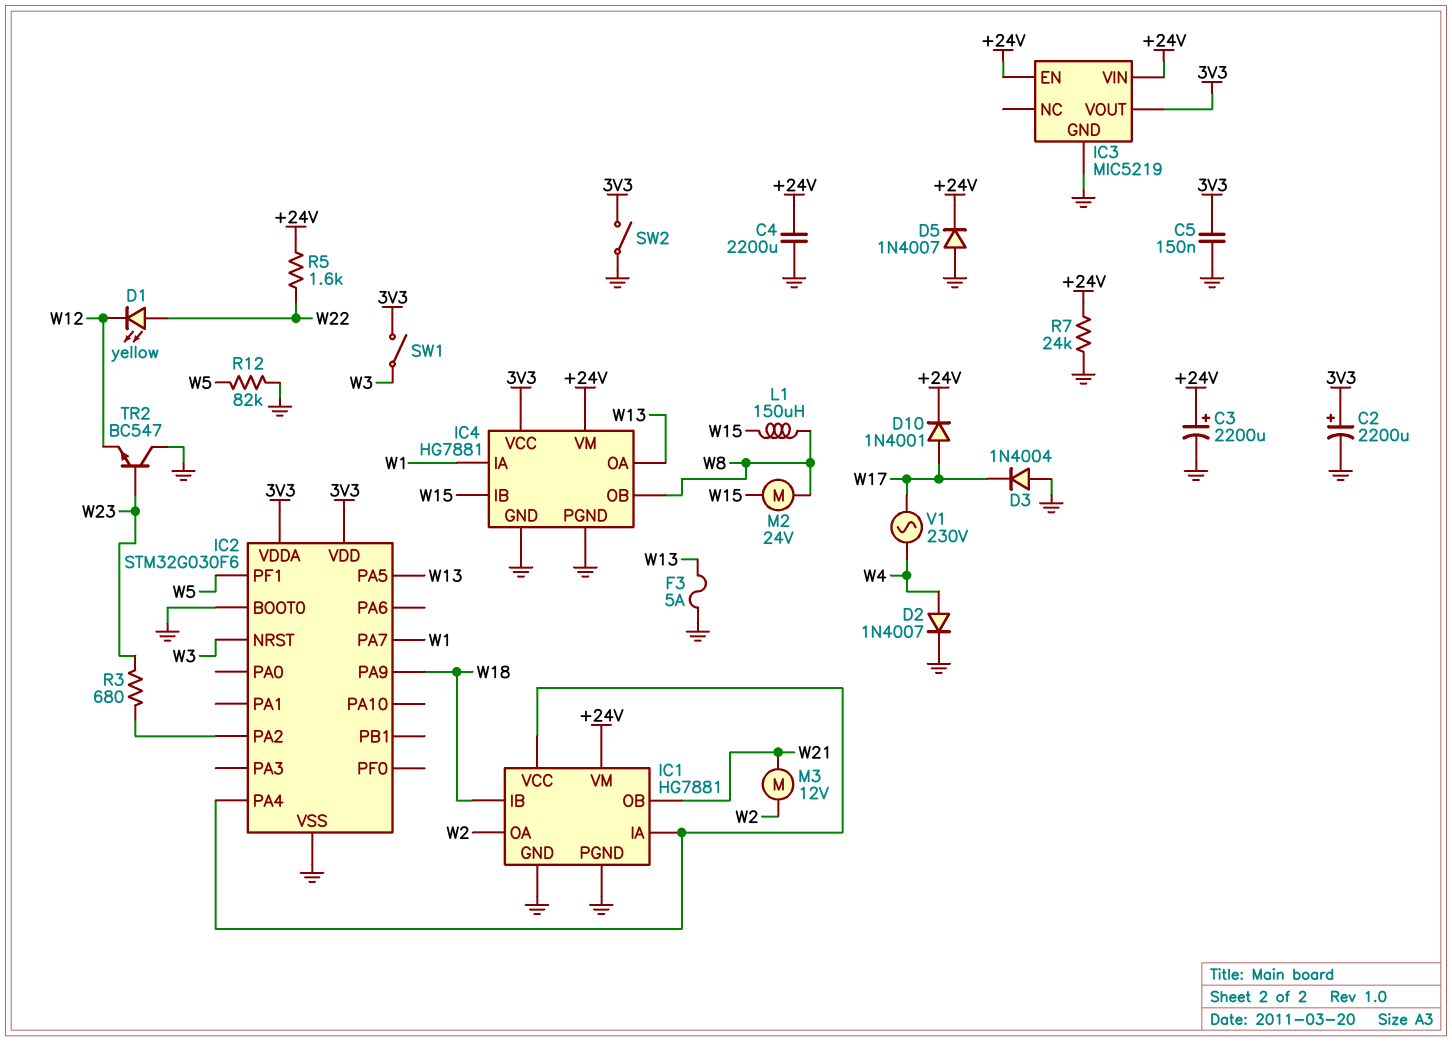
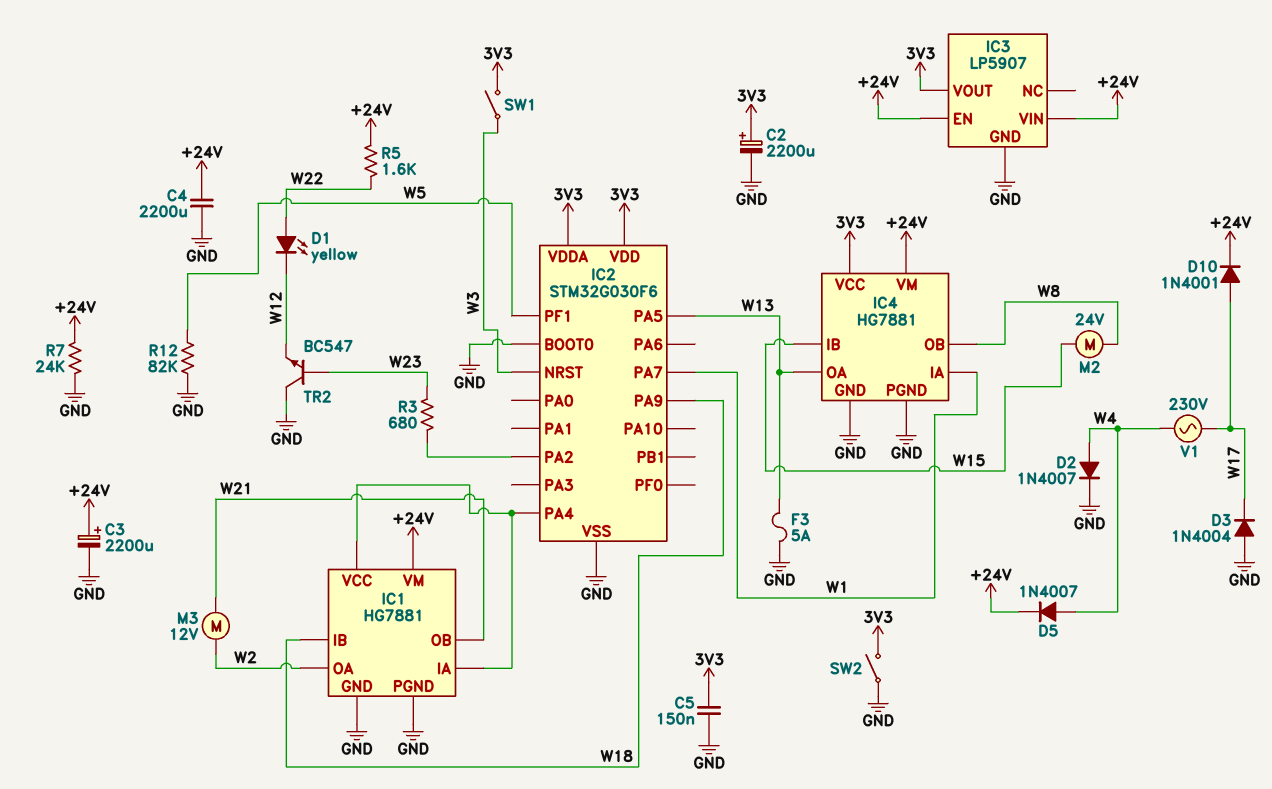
D5: diode 1N4007 (A GND, K +24V) -> diode 1N4007 (A W4, K +24V)
IC3: MIC5219 -> LP5907
L1: 150uH (W8, W15) -> none

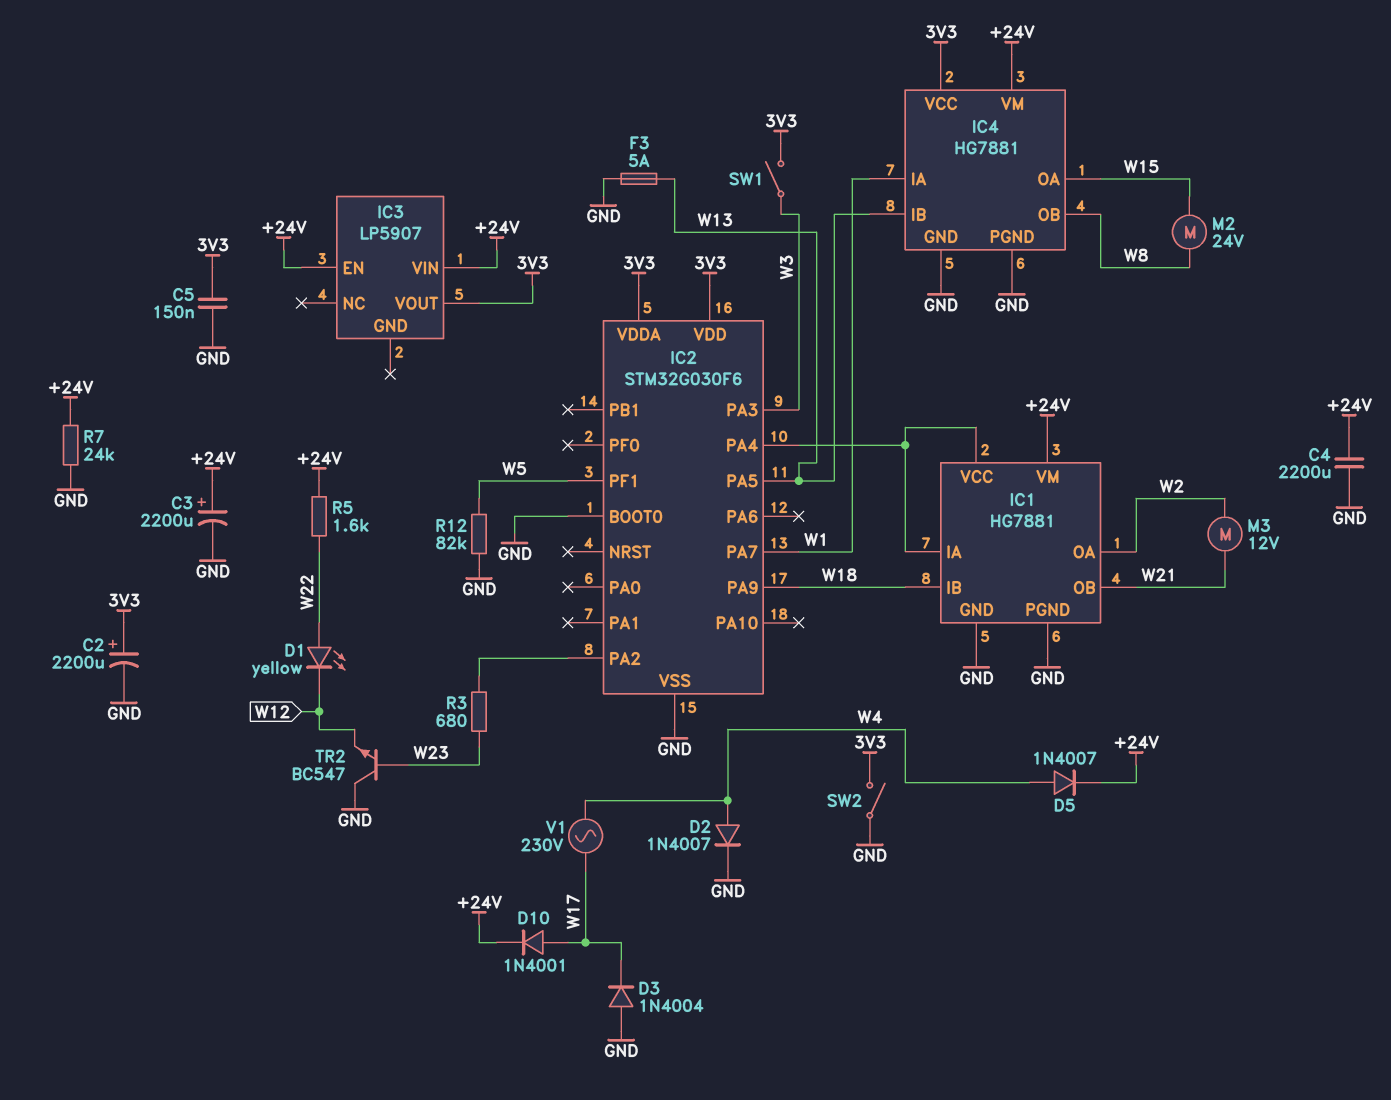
IC2 pin NRST: W3 -> none
IC2 pin PA3: none -> W3
IC3 pin GND: GND -> none
IC4 pin IB: W15 -> W13
IC4 pin OA: W13 -> W15

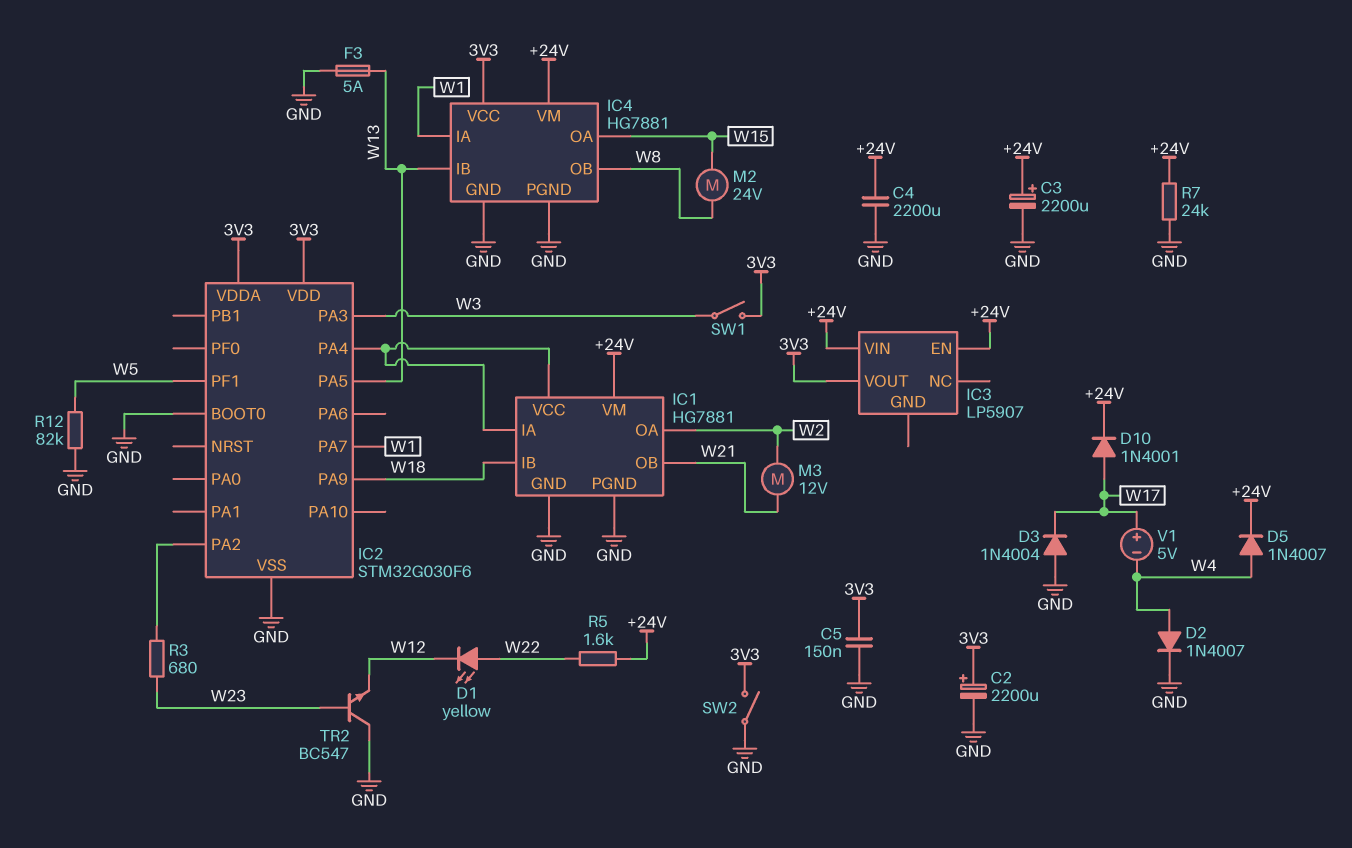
V1: AC 230V (W4, W17) -> 5V (plus W17, minus W4)

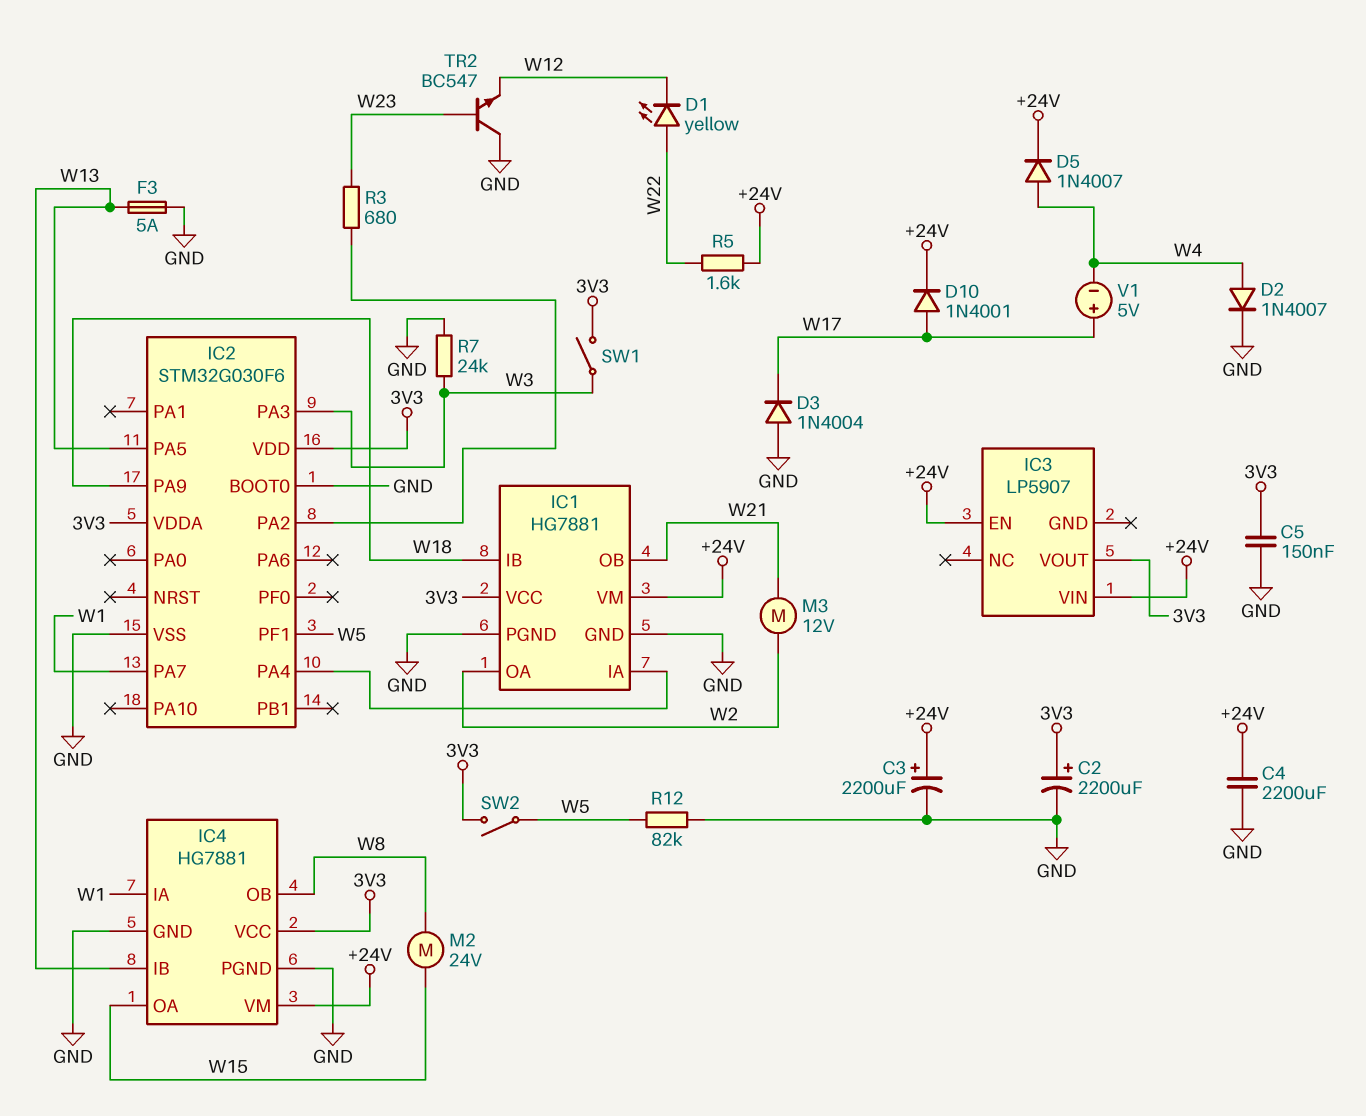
IC1 pin VCC: IC1/IA -> 3V3
R7: 24k (+24V, GND) -> 24k (GND, W3)
SW2: switch (3V3, GND) -> switch (3V3, W5)

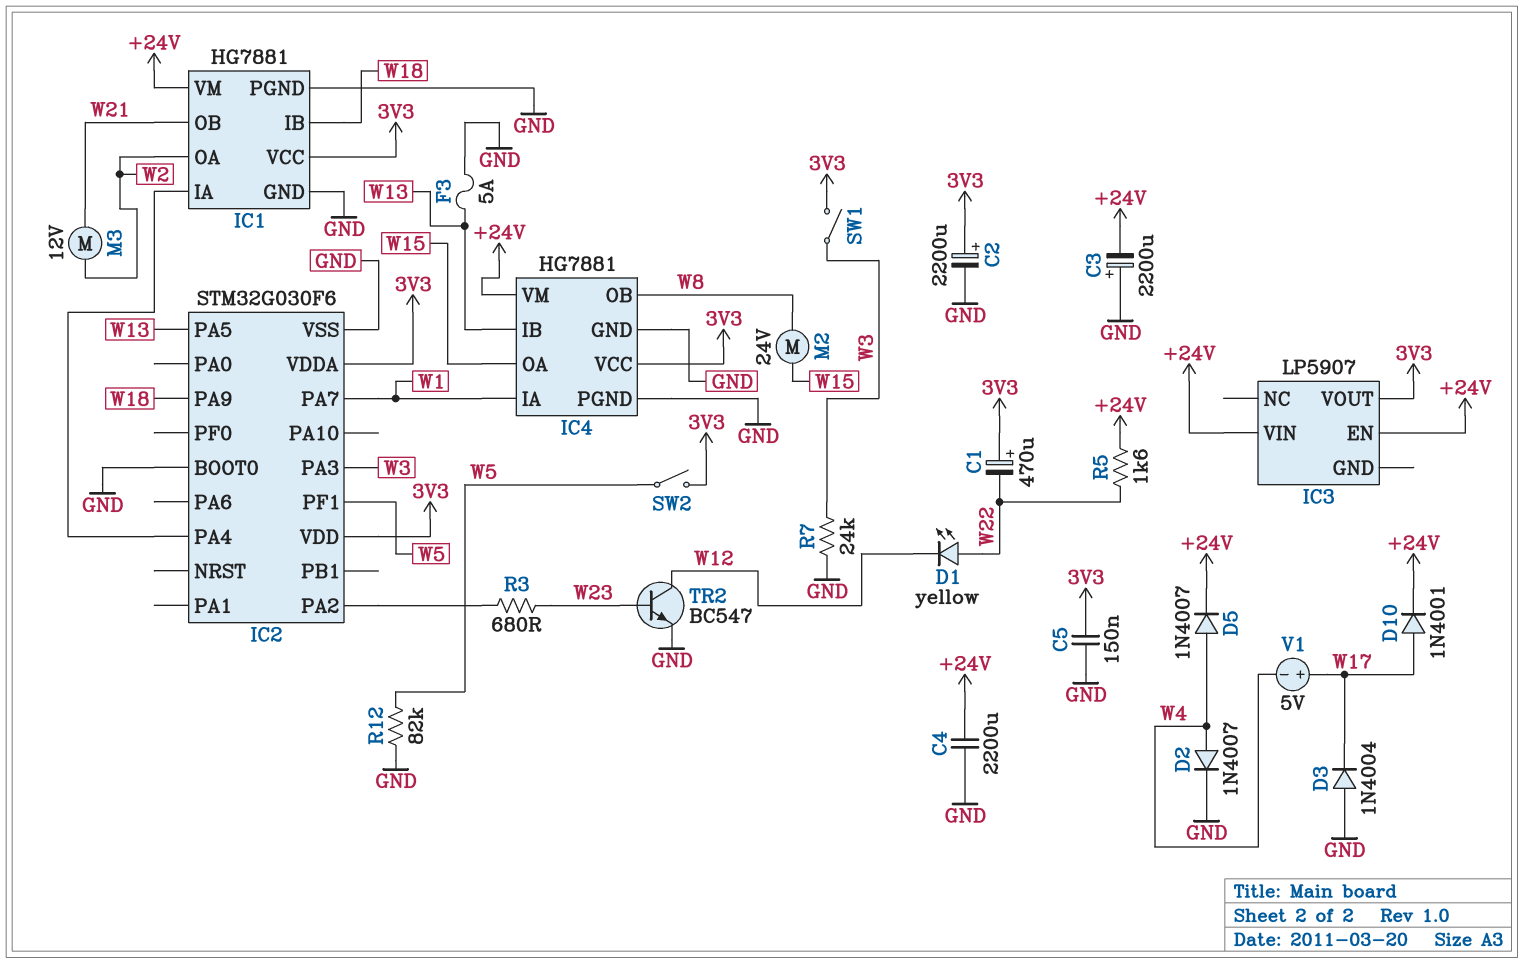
C1: none -> 470uF (plus 3V3, minus W22)
C3: 2200uF (plus +24V, minus GND) -> 2200uF (plus GND, minus +24V)
TR2: NPN BC547 (B W23, C GND, E W12) -> NPN BC547 (B W23, C W12, E GND)

